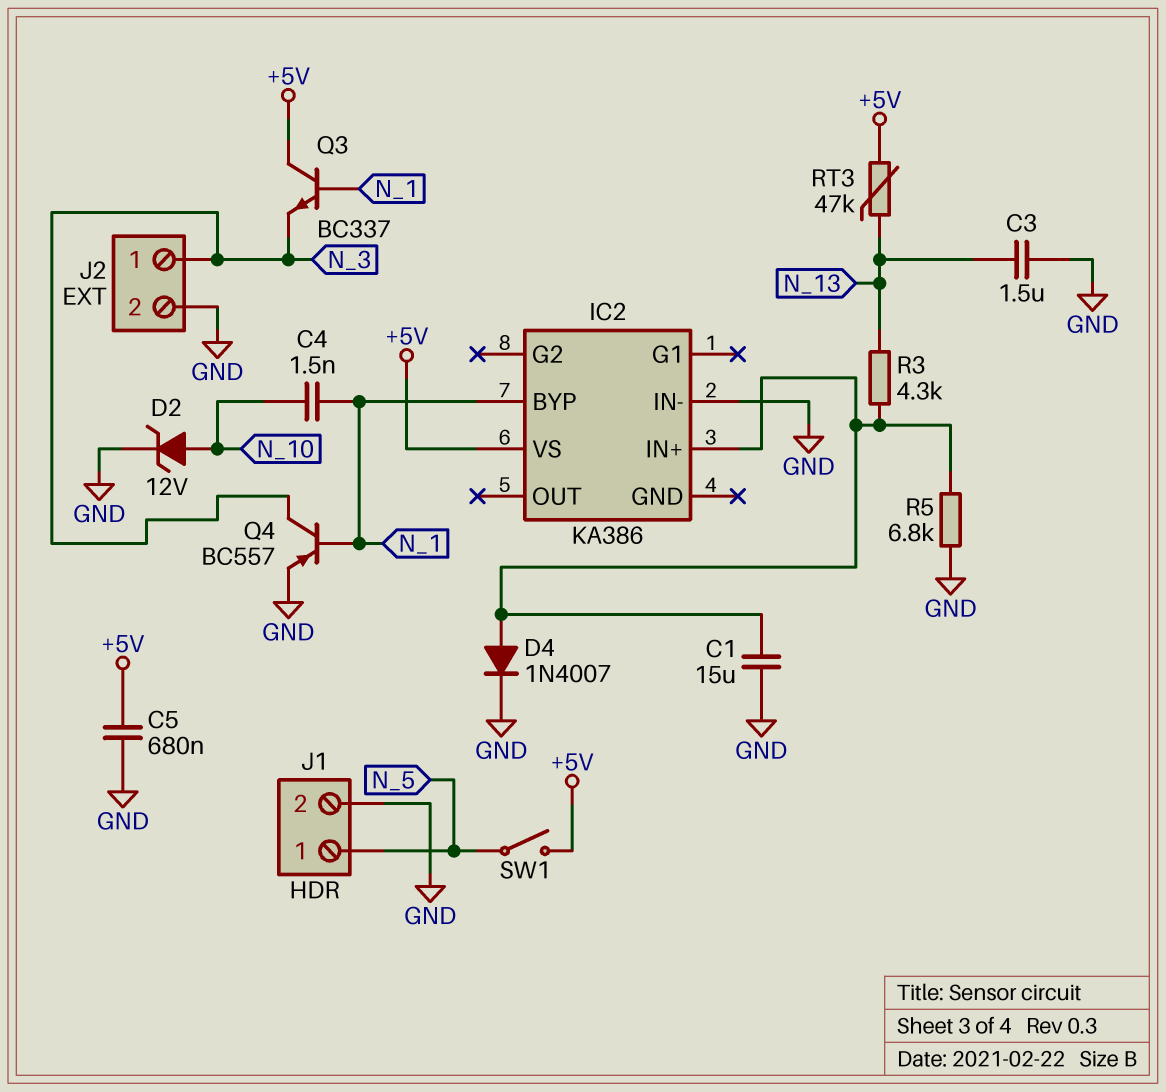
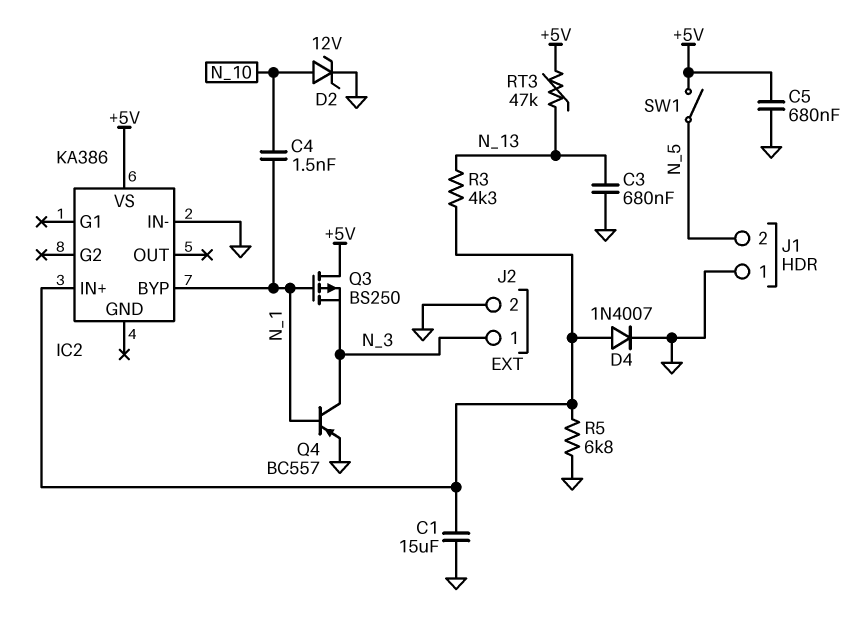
C3: 1.5uF (GND, N_13) -> 680nF (GND, N_13)
J1 pin 1: N_5 -> GND
J1 pin 2: GND -> N_5
Q3: NPN BC337 (B N_1, C +5V, E N_3) -> PMOS BS250 (G N_1, D +5V, S N_3)

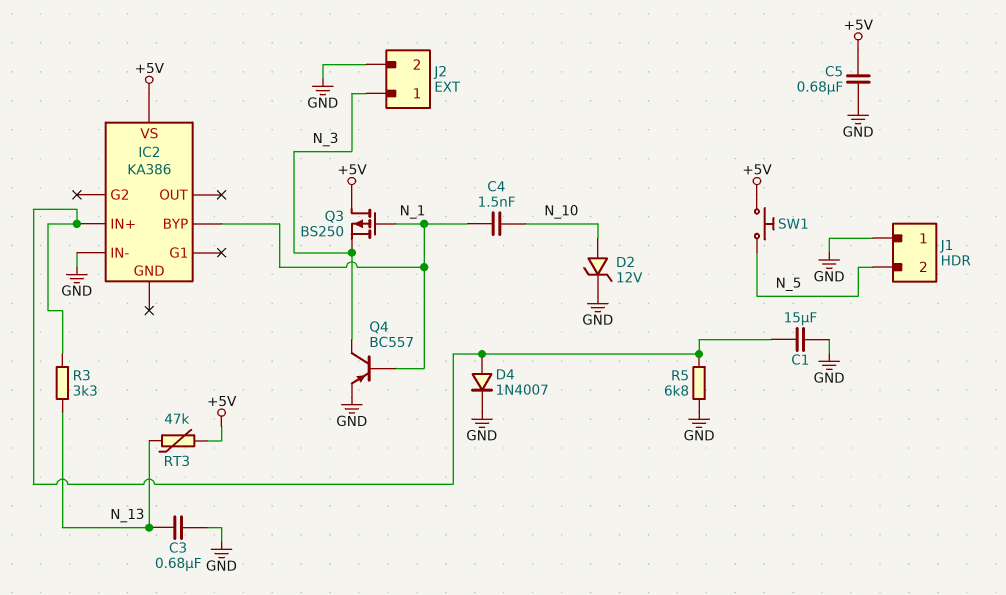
R3: 4.3k (IC2/IN+, N_13) -> 3.3k (IC2/IN+, N_13)
SW1: switch (+5V, N_5) -> button (+5V, N_5)

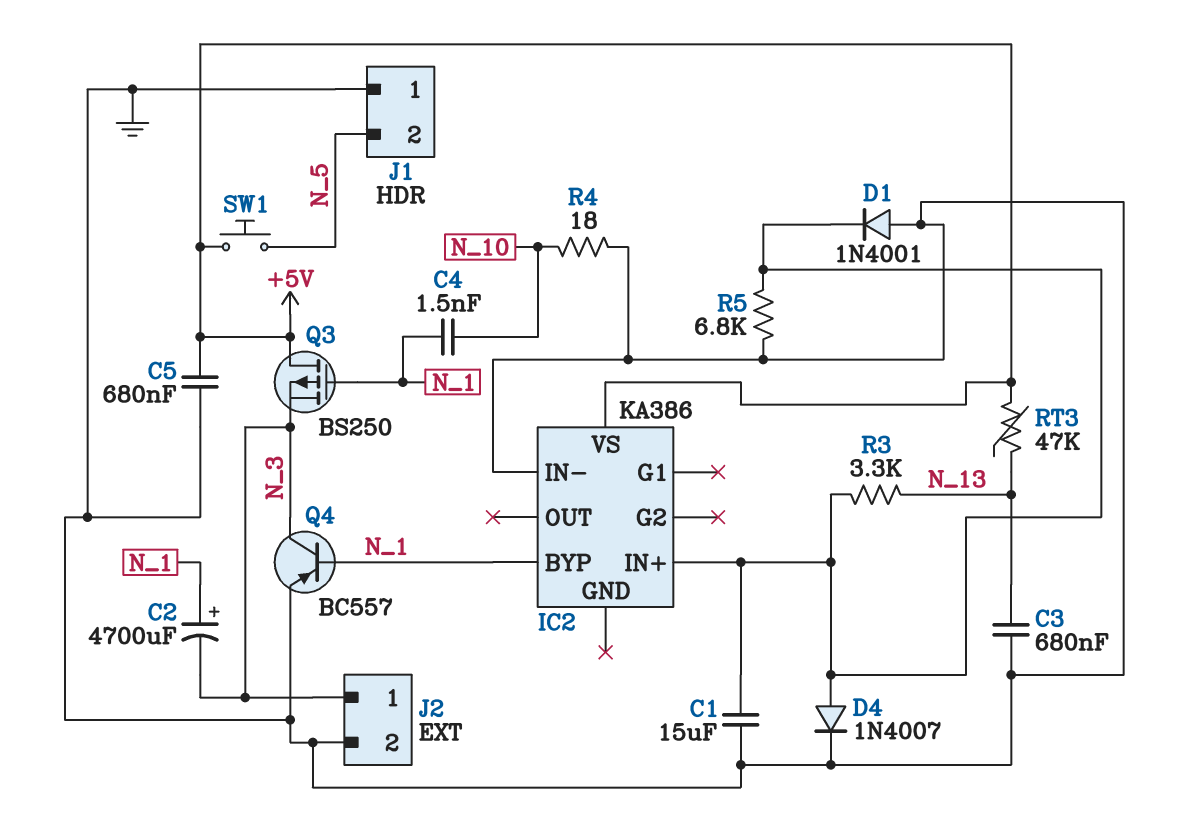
C2: none -> 4700uF (plus N_1, minus N_3)
D1: none -> diode 1N4001 (A GND, K IC2/IN+)
D2: zener 12V (A N_10, K GND) -> none
R4: none -> 18 (GND, N_10)

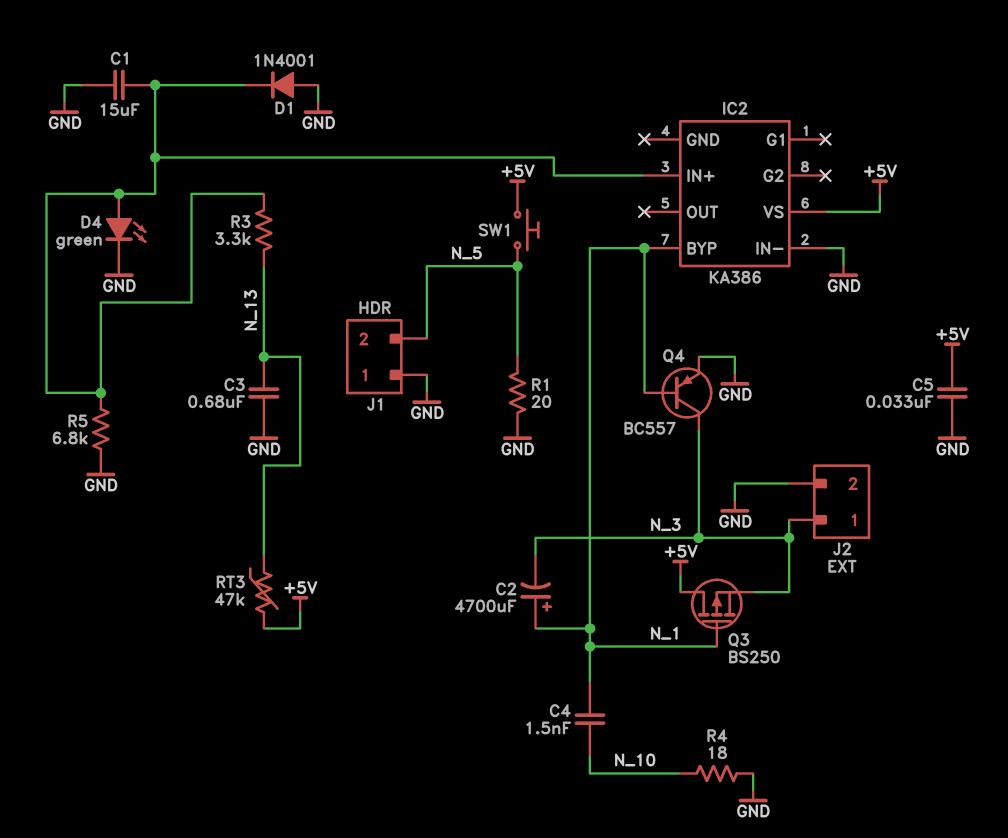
C5: 680nF (+5V, GND) -> 33nF (+5V, GND)
D4: diode 1N4007 (A IC2/IN+, K GND) -> LED green (A IC2/IN+, K GND)
R1: none -> 20 (GND, N_5)

